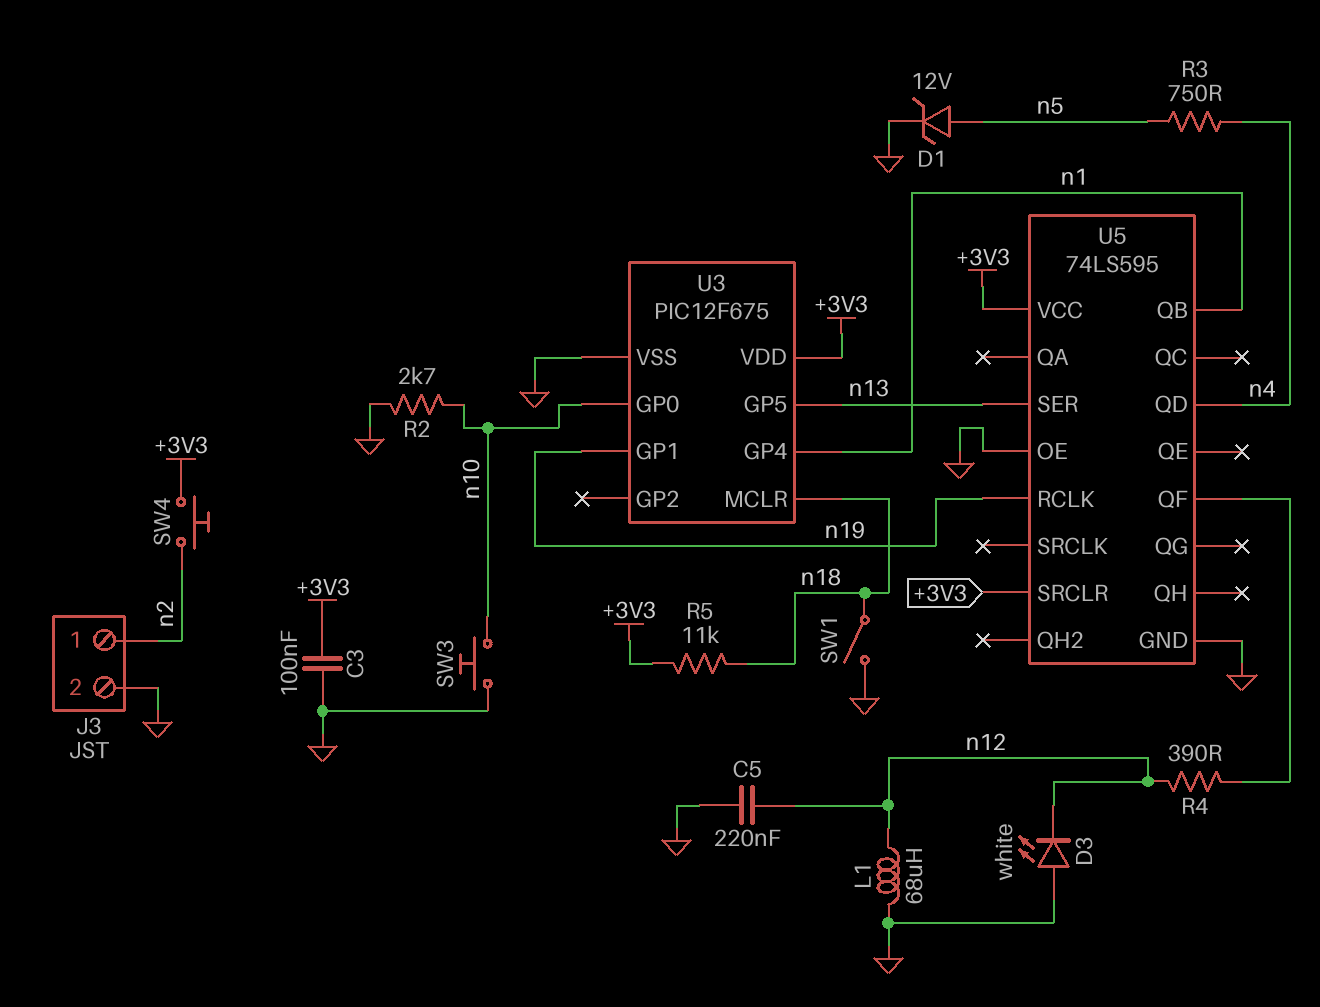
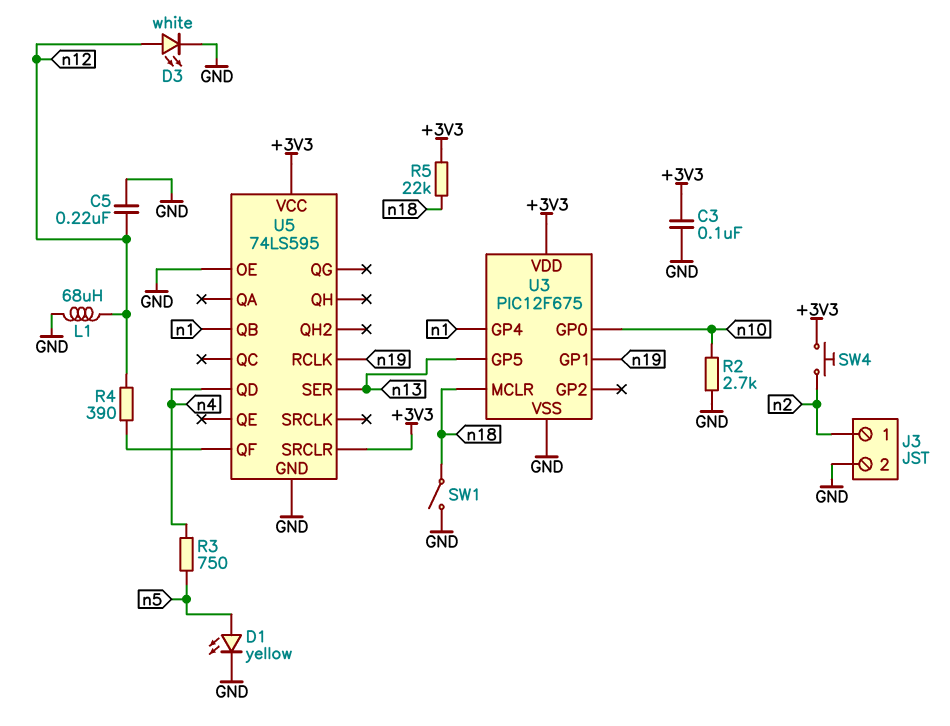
D1: zener 12V (A n5, K GND) -> LED yellow (A n5, K GND)
D3: LED white (A GND, K n12) -> LED white (A n12, K GND)
R5: 11k (+3V3, n18) -> 22k (+3V3, n18)
SW3: button (GND, n10) -> none

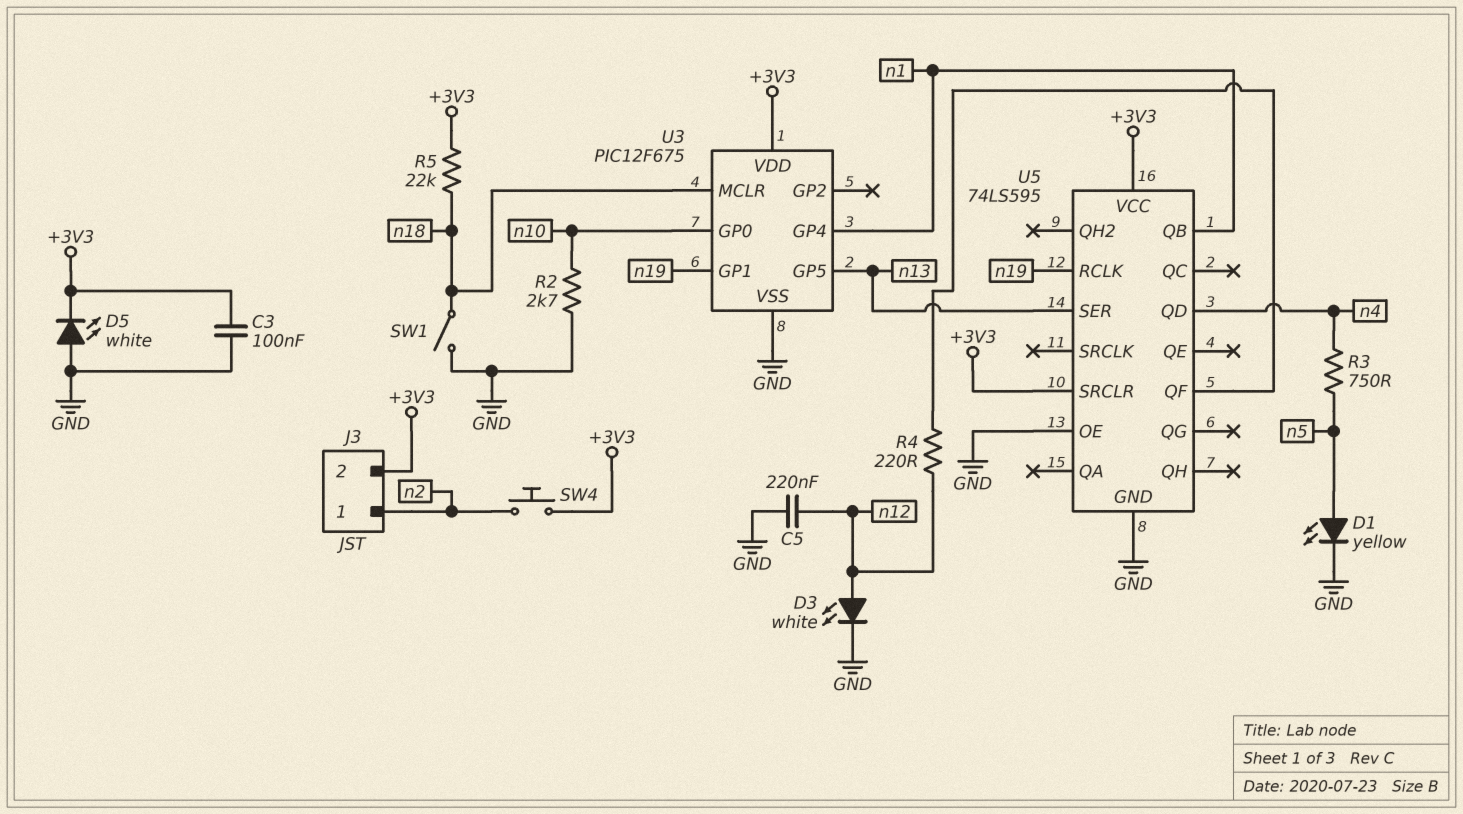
D5: none -> LED white (A GND, K +3V3)
J3 pin 2: GND -> +3V3
L1: 68uH (GND, n12) -> none
R4: 390 (U5/QF, n12) -> 220 (U5/QF, n12)

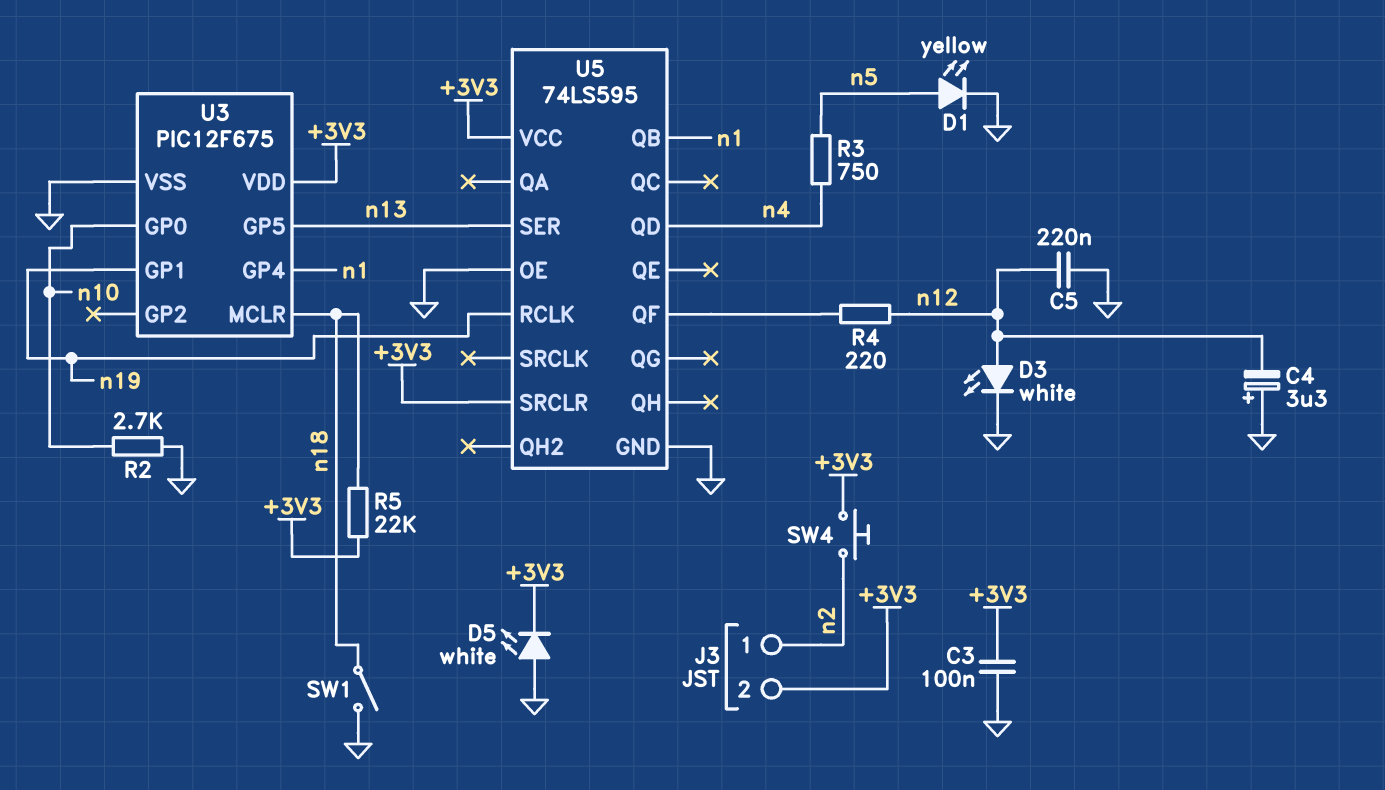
C4: none -> 3.3uF (plus GND, minus n12)

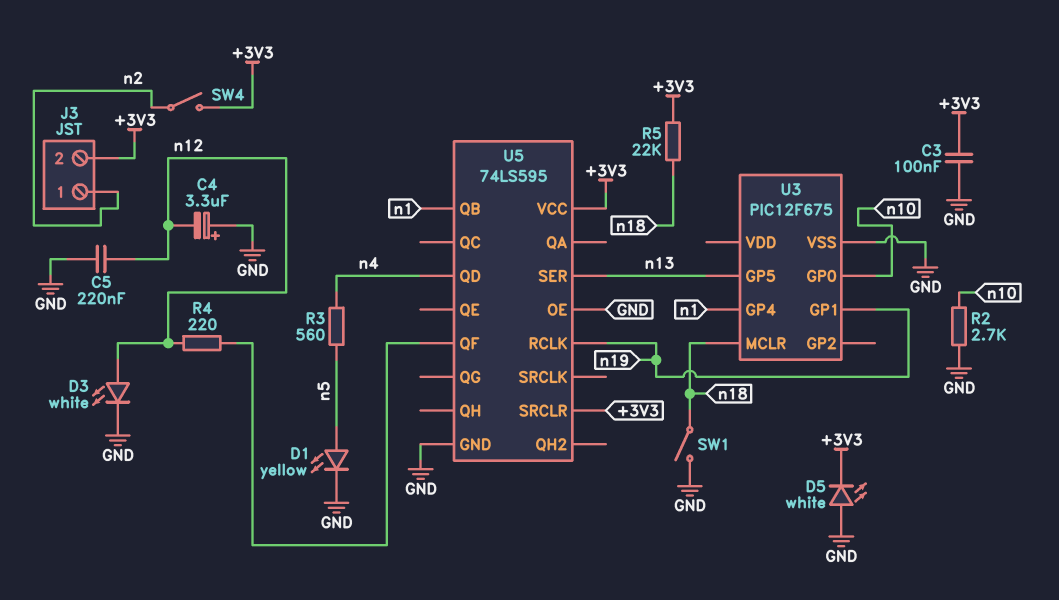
R3: 750 (n4, n5) -> 560 (n4, n5)
SW4: button (+3V3, n2) -> switch (+3V3, n2)
U3 pin VDD: +3V3 -> none

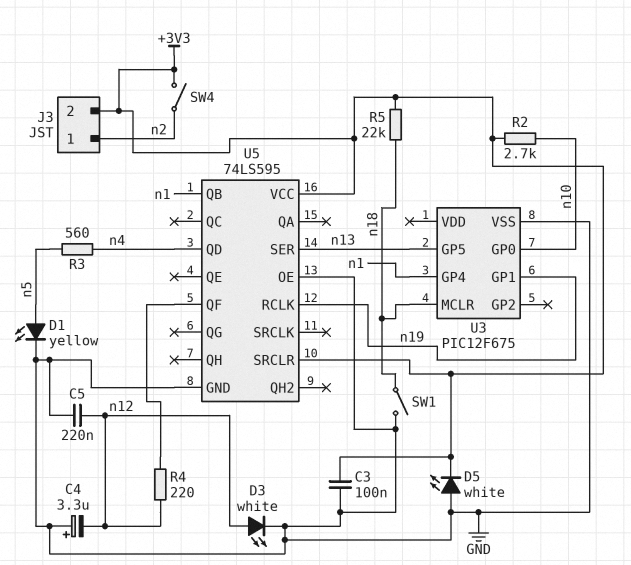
R2: 2.7k (GND, n10) -> 2.7k (+3V3, n10)

